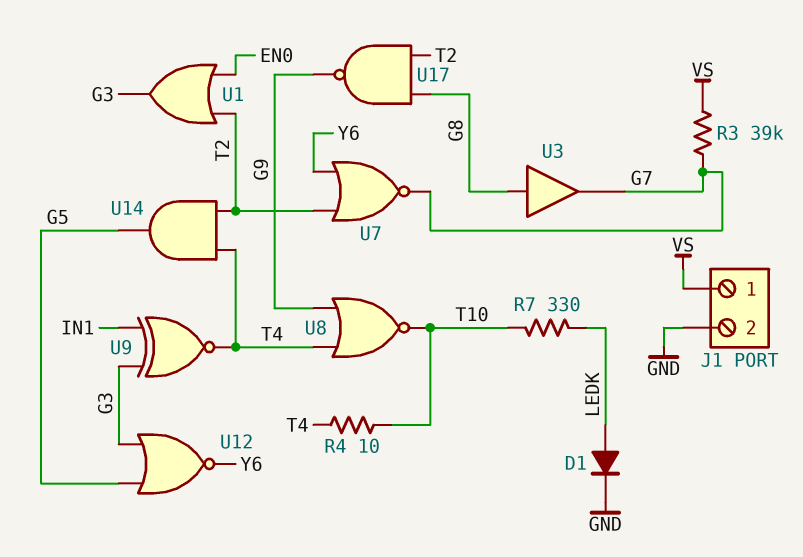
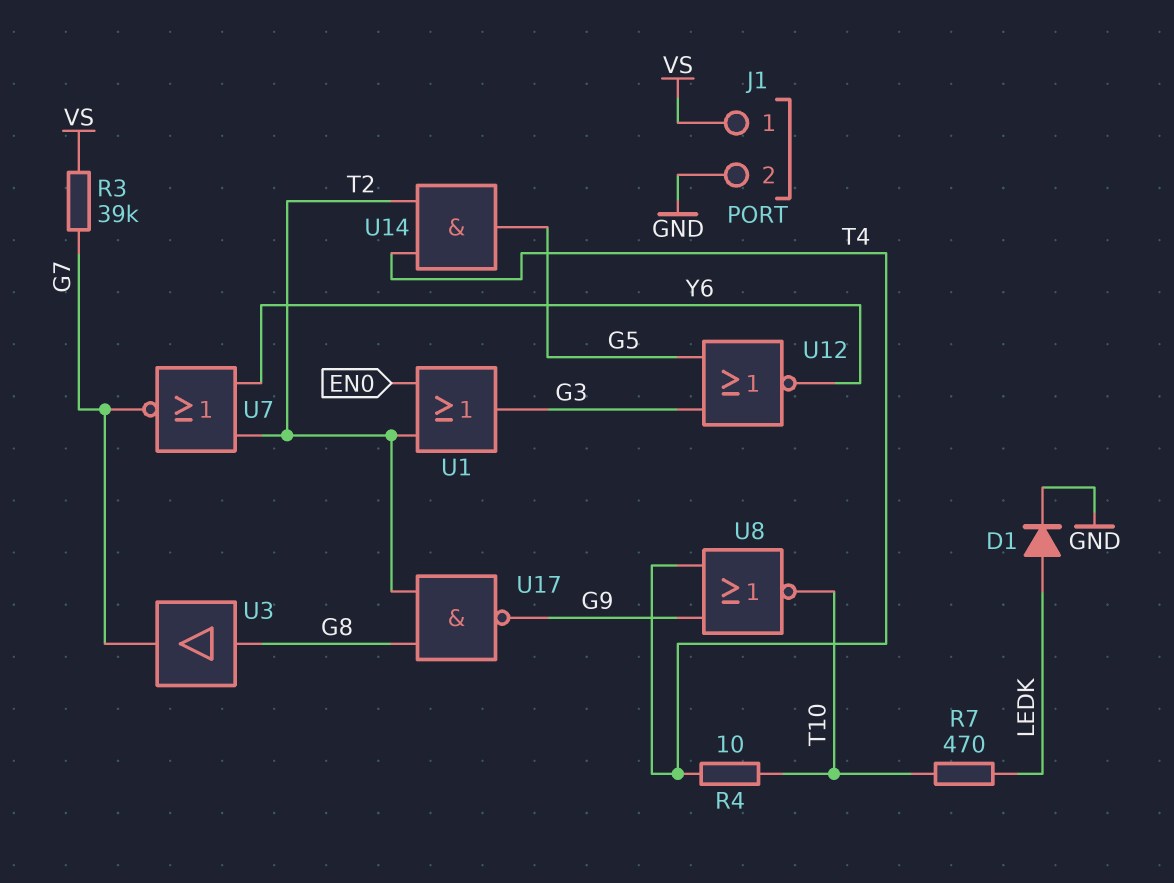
R7: 330 (LEDK, T10) -> 470 (LEDK, T10)
U9: XNOR (in G3, in IN1, out T4) -> none

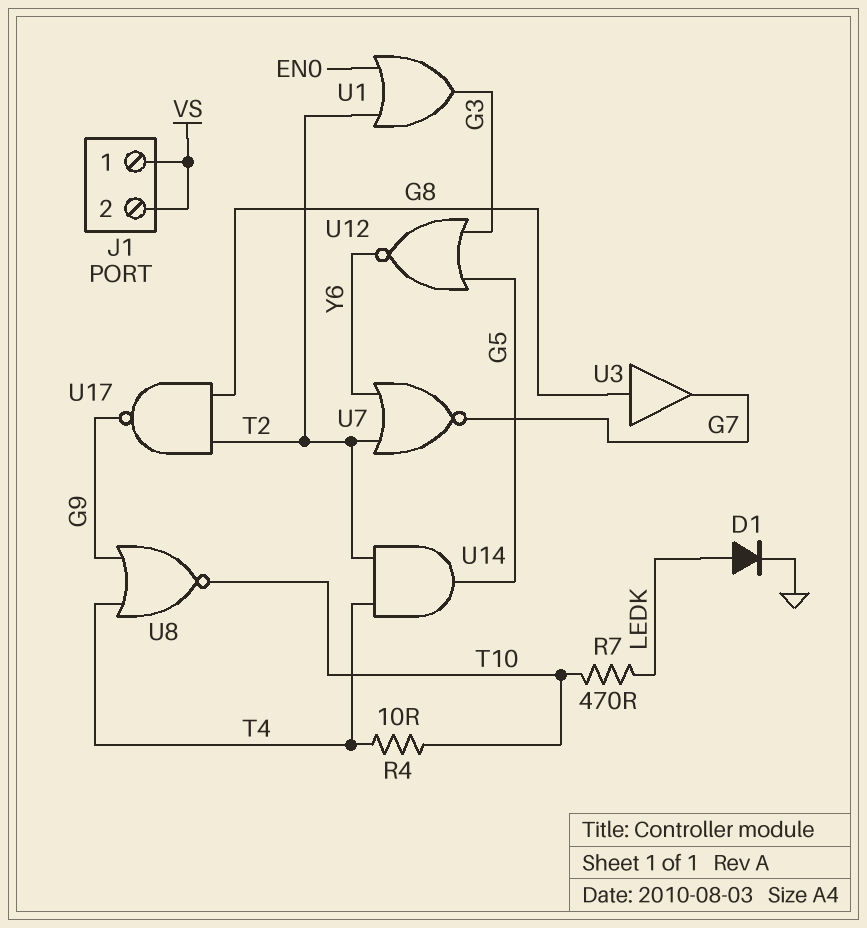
J1 pin 2: GND -> VS
R3: 39k (G7, VS) -> none

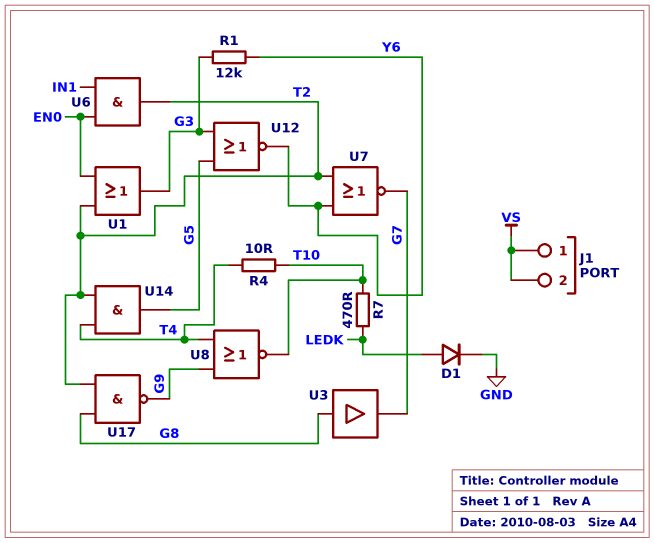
R1: none -> 12k (G3, Y6)
U6: none -> AND (in EN0, in IN1, out T2)

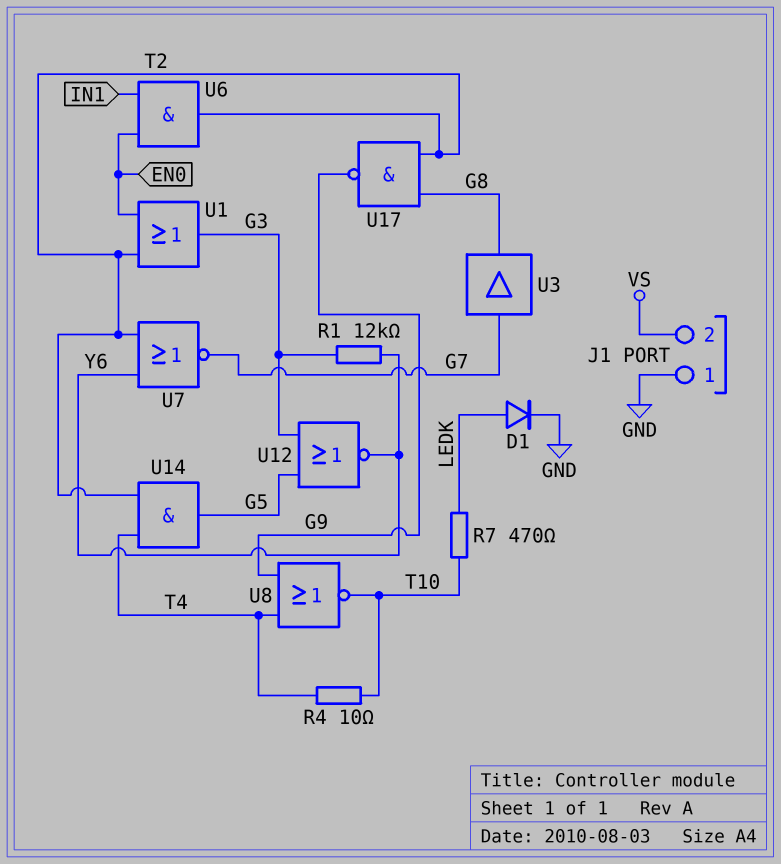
J1 pin 1: VS -> GND
U3: buffer (in G8, out G7) -> buffer (in G7, out G8)

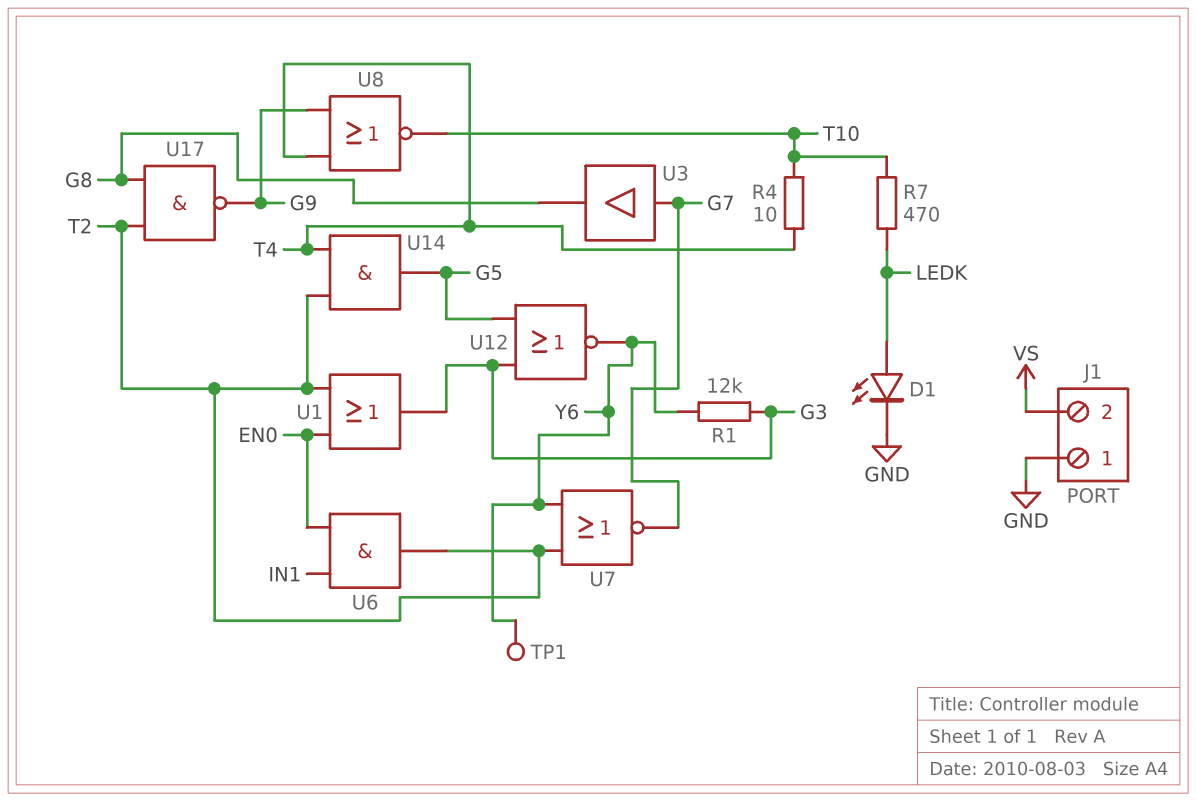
D1: diode (A LEDK, K GND) -> LED (A LEDK, K GND)
TP1: none -> test point (Y6)

